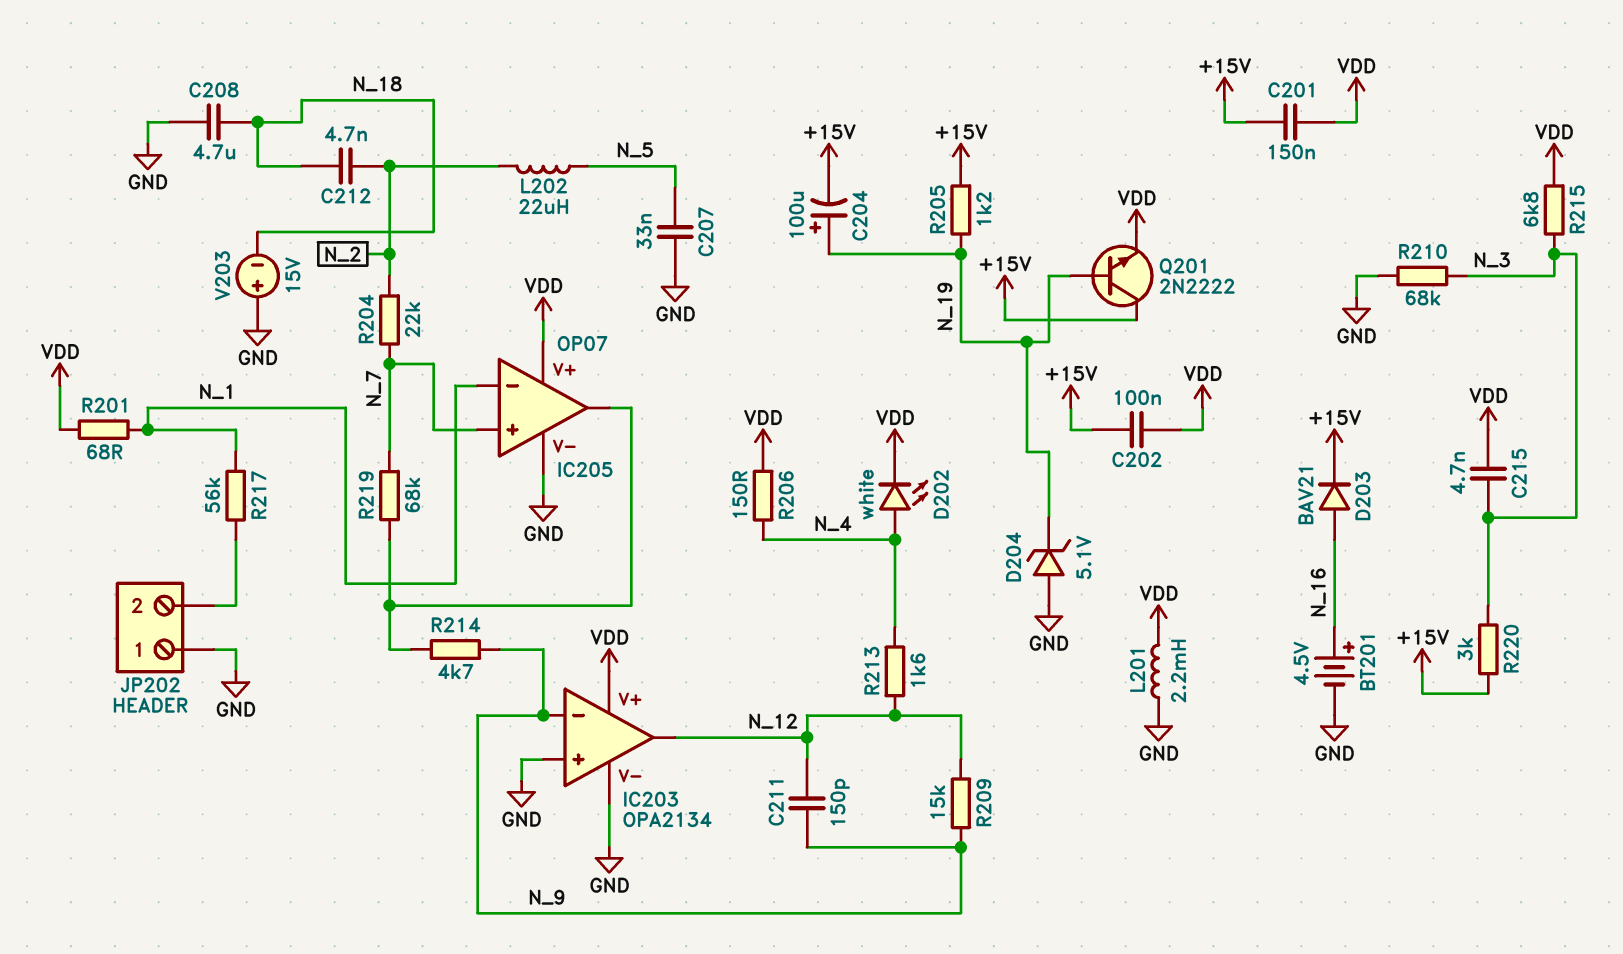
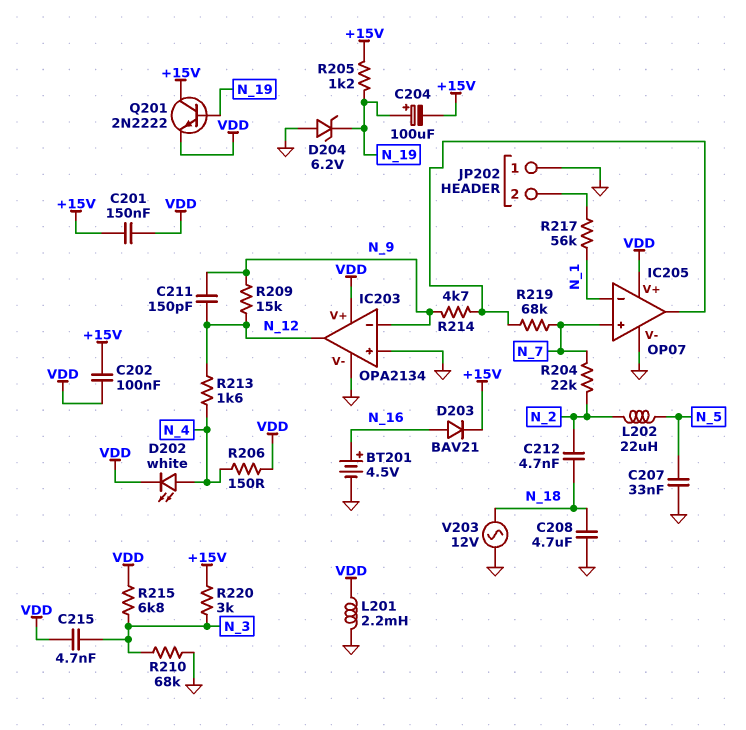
D204: zener 5.1V (A GND, K N_19) -> zener 6.2V (A GND, K N_19)
R201: 68 (N_1, VDD) -> none
V203: 15V (plus GND, minus N_18) -> AC 12V (GND, N_18)

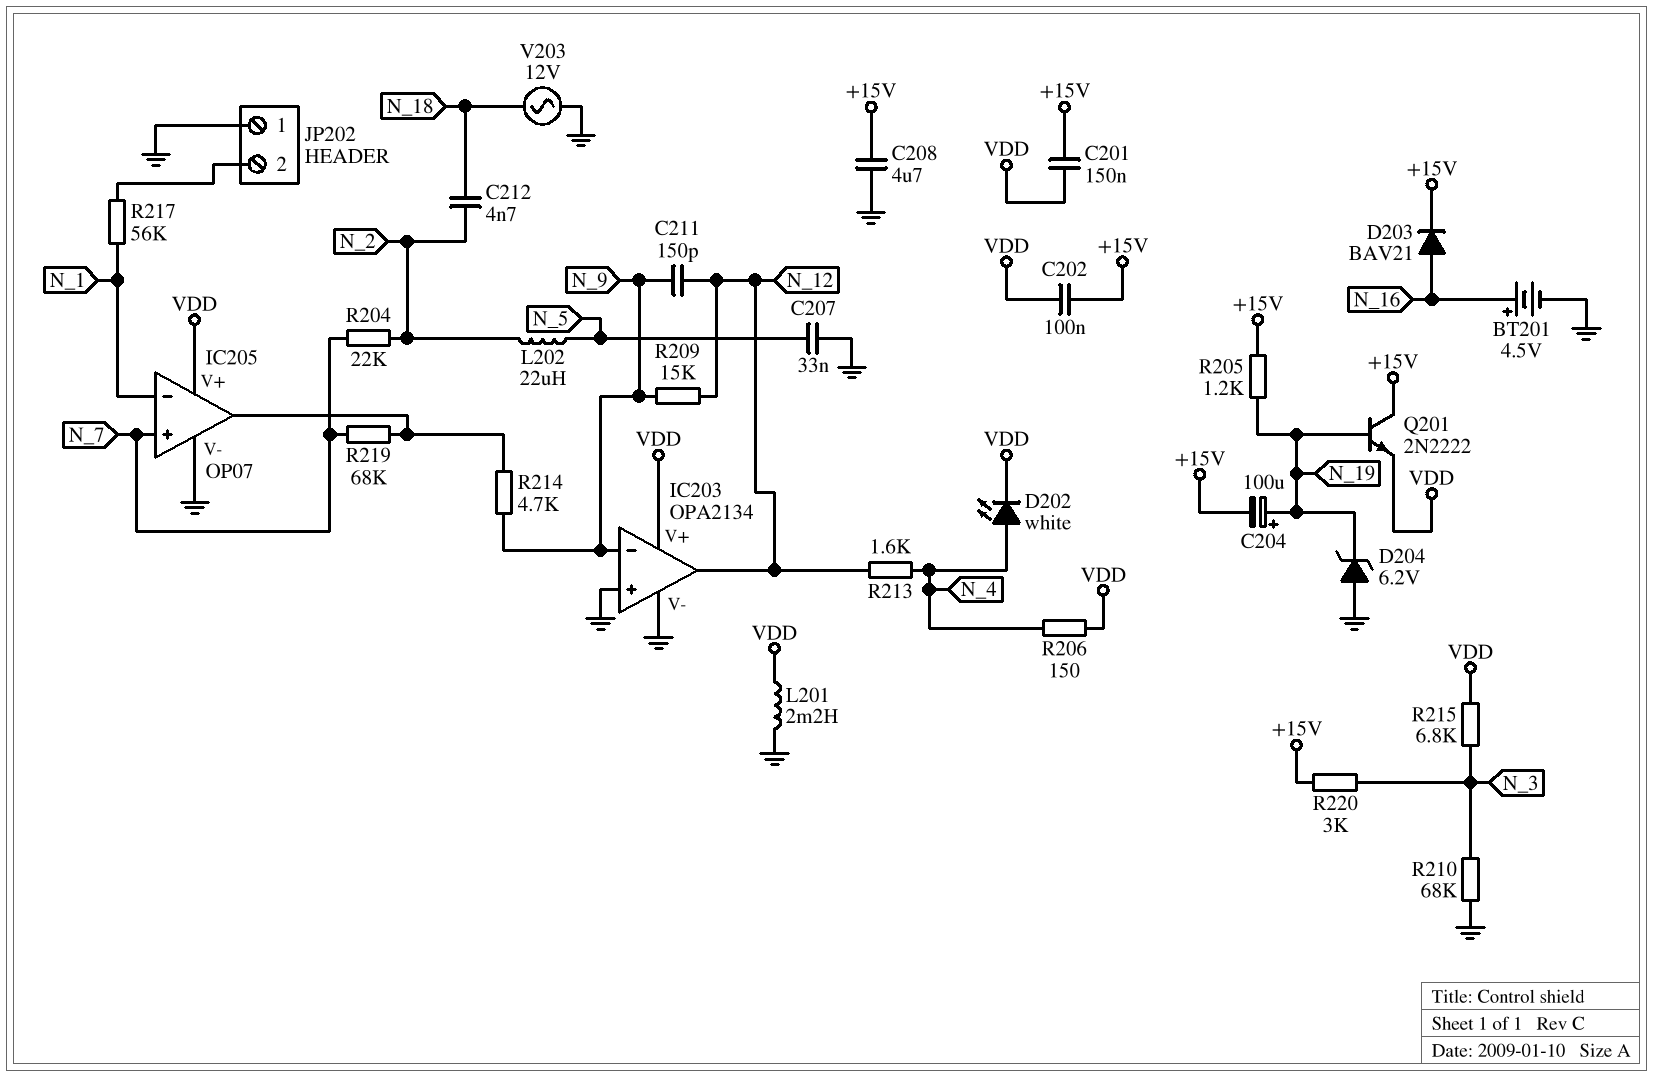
C208: 4.7uF (GND, N_18) -> 4.7uF (+15V, GND)
C215: 4.7nF (N_3, VDD) -> none

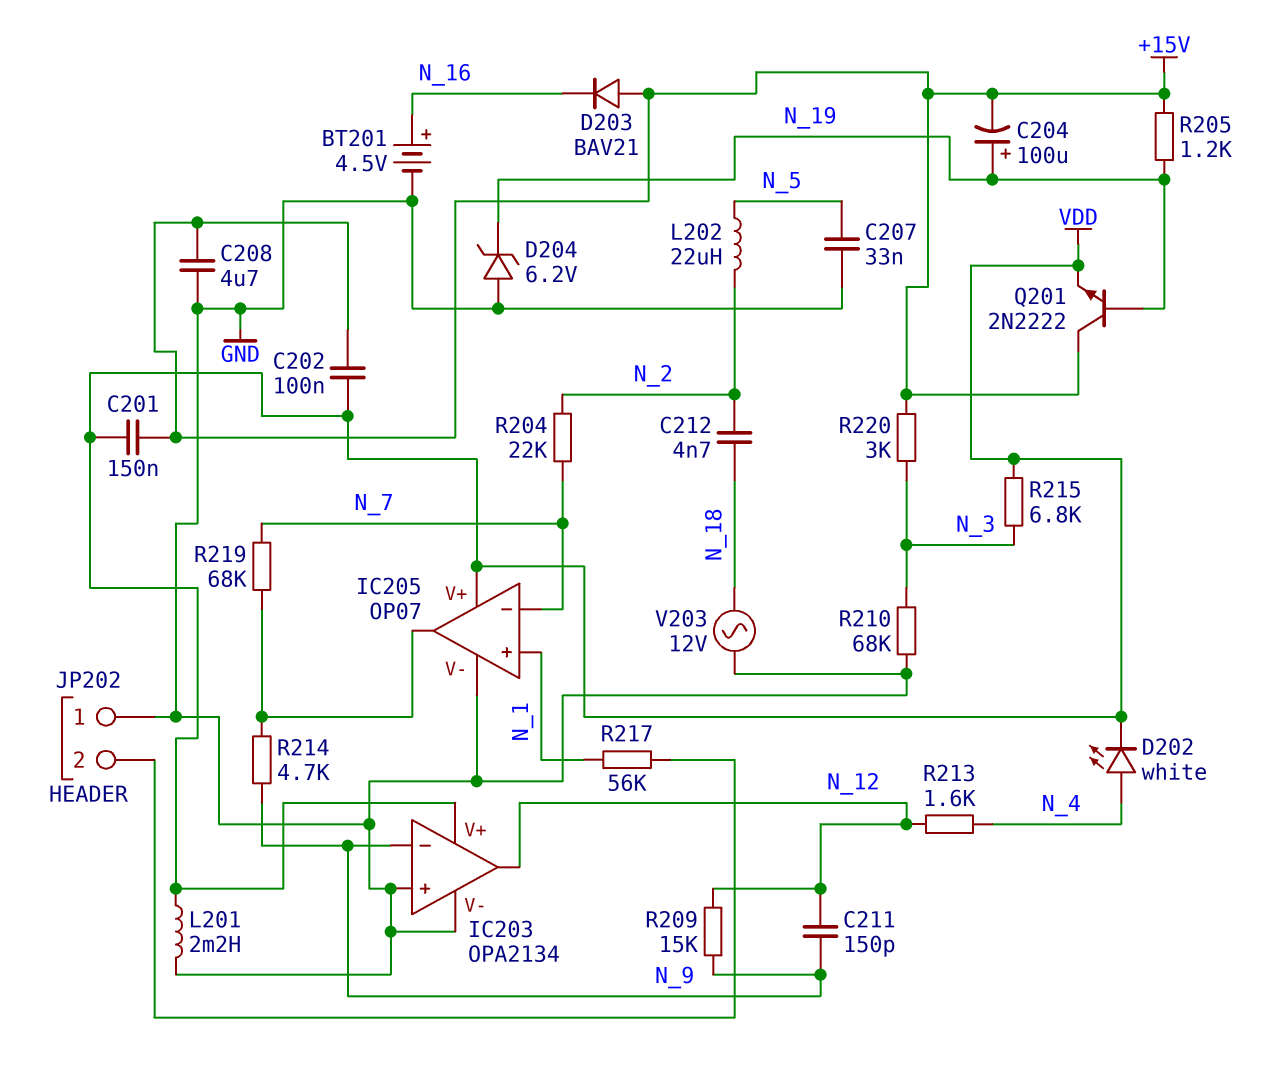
D203: diode BAV21 (A N_16, K +15V) -> diode BAV21 (A +15V, K N_16)
IC205 pin in+: N_7 -> N_1
IC205 pin in-: N_1 -> N_7
R206: 150 (N_4, VDD) -> none

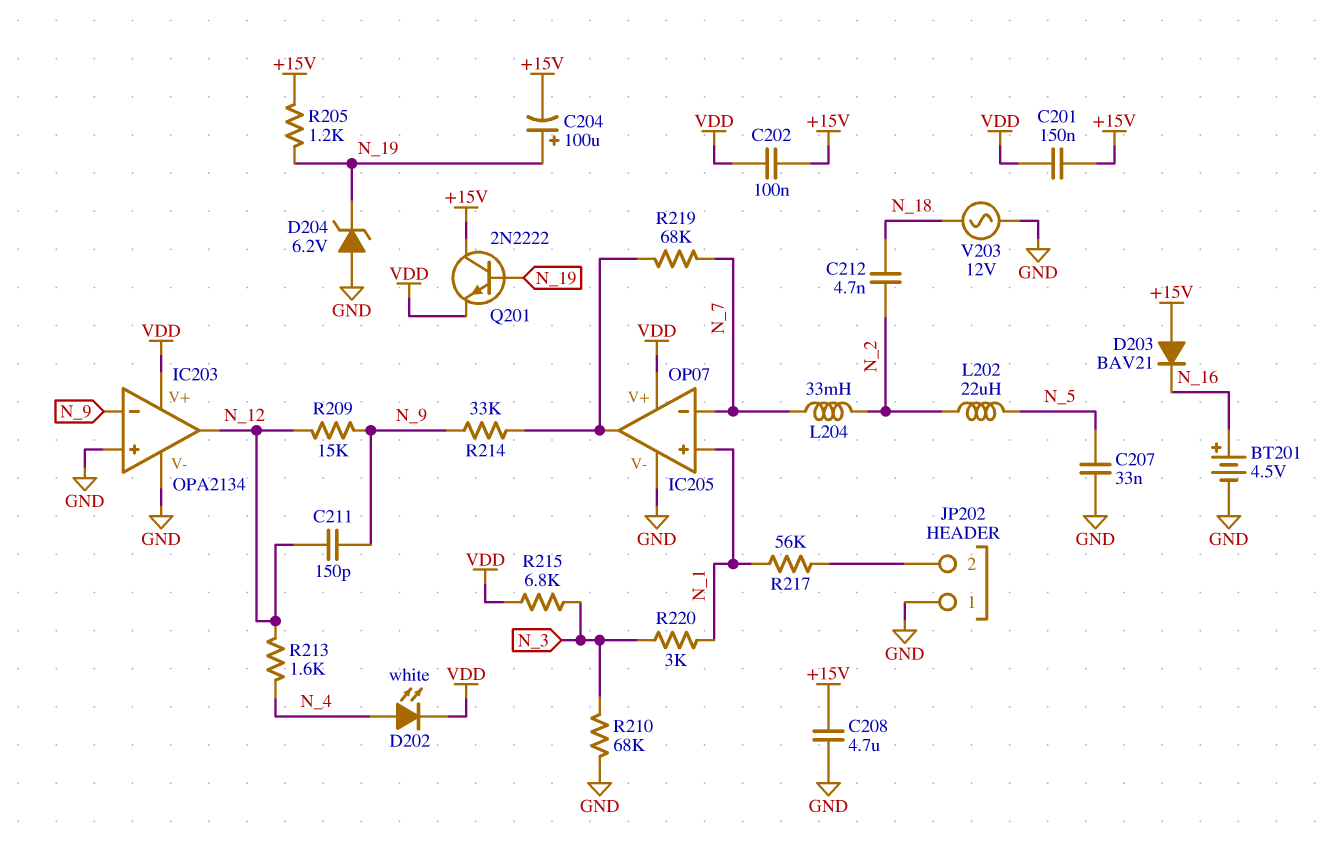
L201: 2.2mH (GND, VDD) -> none
L204: none -> 33mH (N_2, N_7)
R204: 22k (N_2, N_7) -> none
R214: 4.7k (IC205/out, N_9) -> 33k (IC205/out, N_9)
R220: 3k (+15V, N_3) -> 3k (N_1, N_3)

